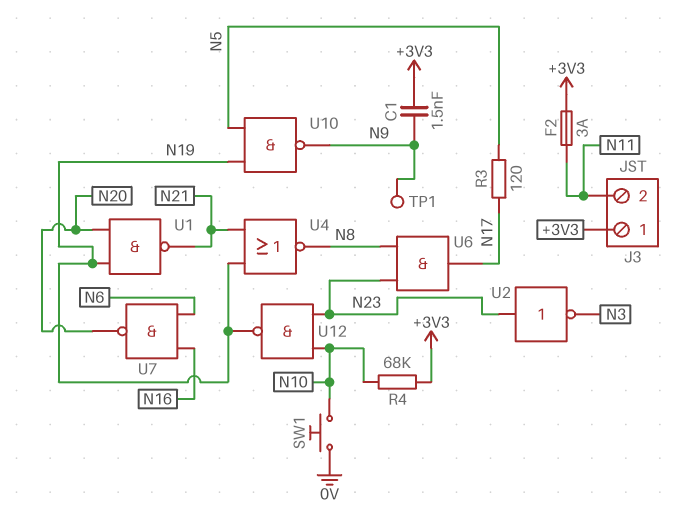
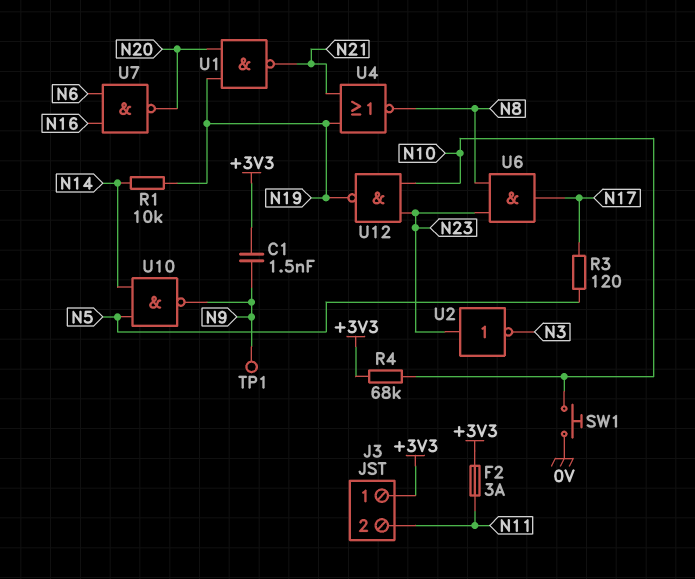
R1: none -> 10k (N14, N19)
U10: NAND (in N5, in N19, out N9) -> NAND (in N5, in N14, out N9)

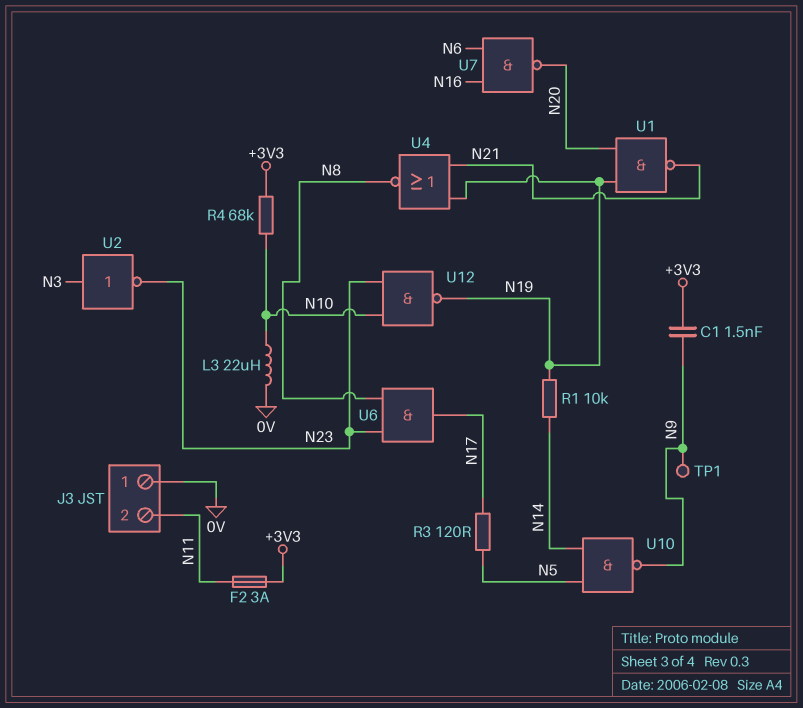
J3 pin 1: +3V3 -> 0V
L3: none -> 22uH (0V, N10)
SW1: button (0V, N10) -> none
U2: NOT (in N23, out N3) -> NOT (in N3, out N23)

